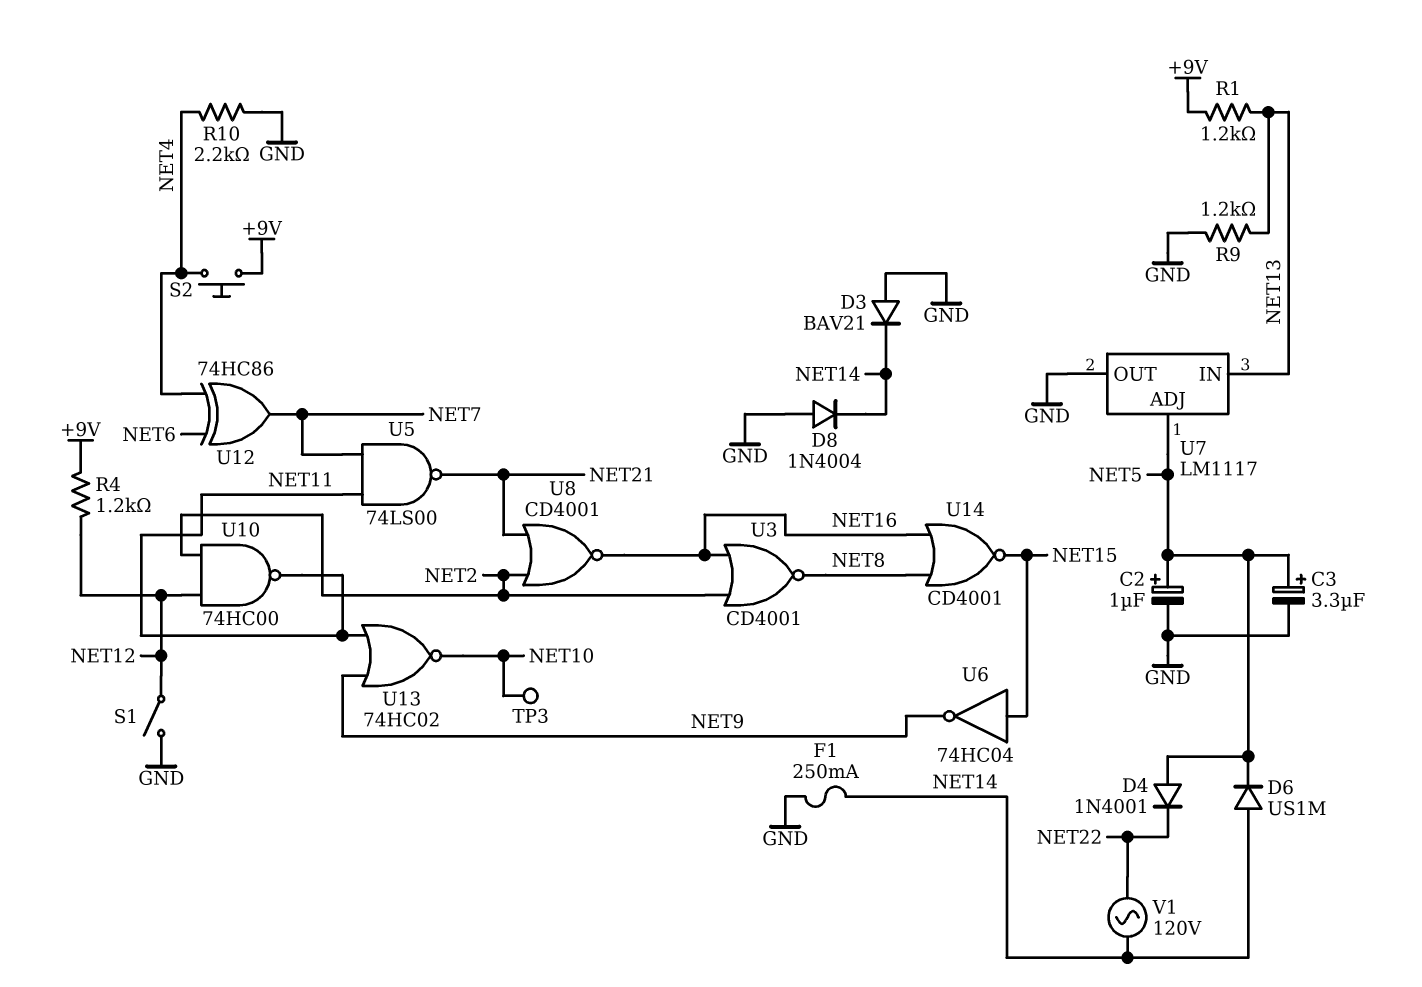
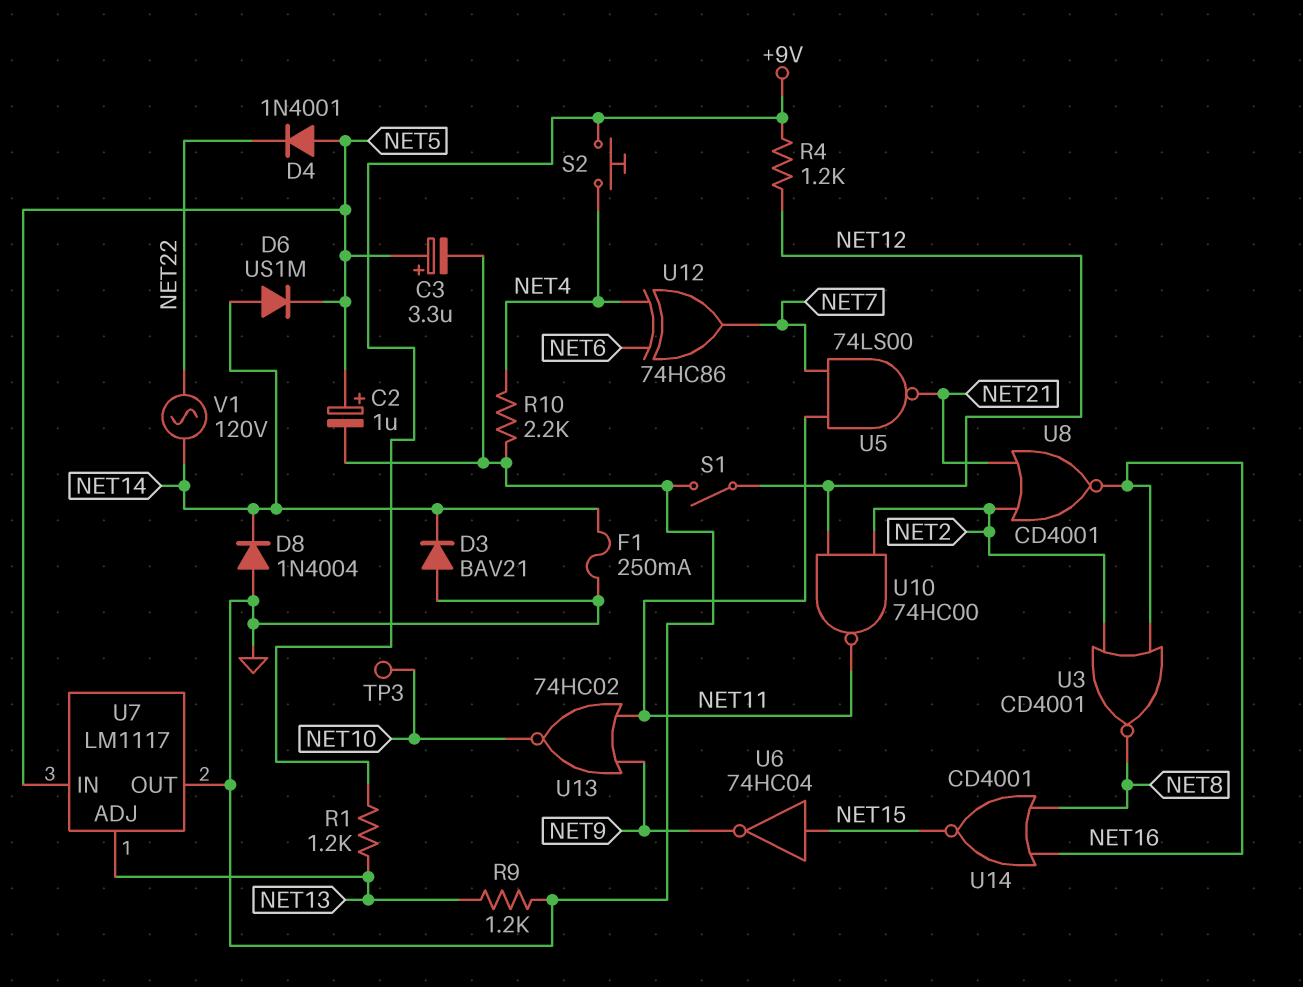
U7 pin ADJ: NET5 -> NET13
U7 pin IN: NET13 -> NET5

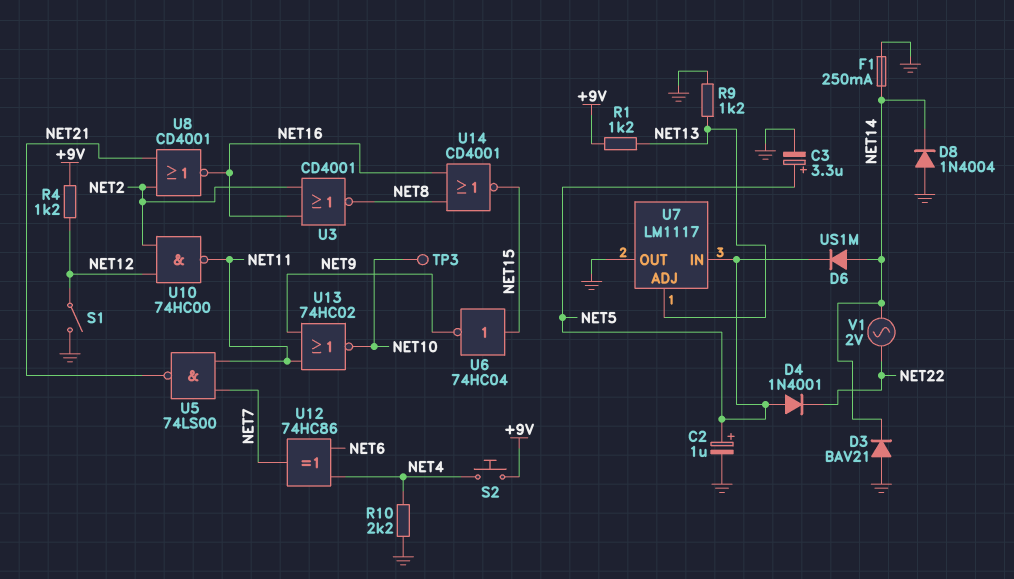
V1: AC 120V (NET14, NET22) -> AC 2V (NET14, NET22)

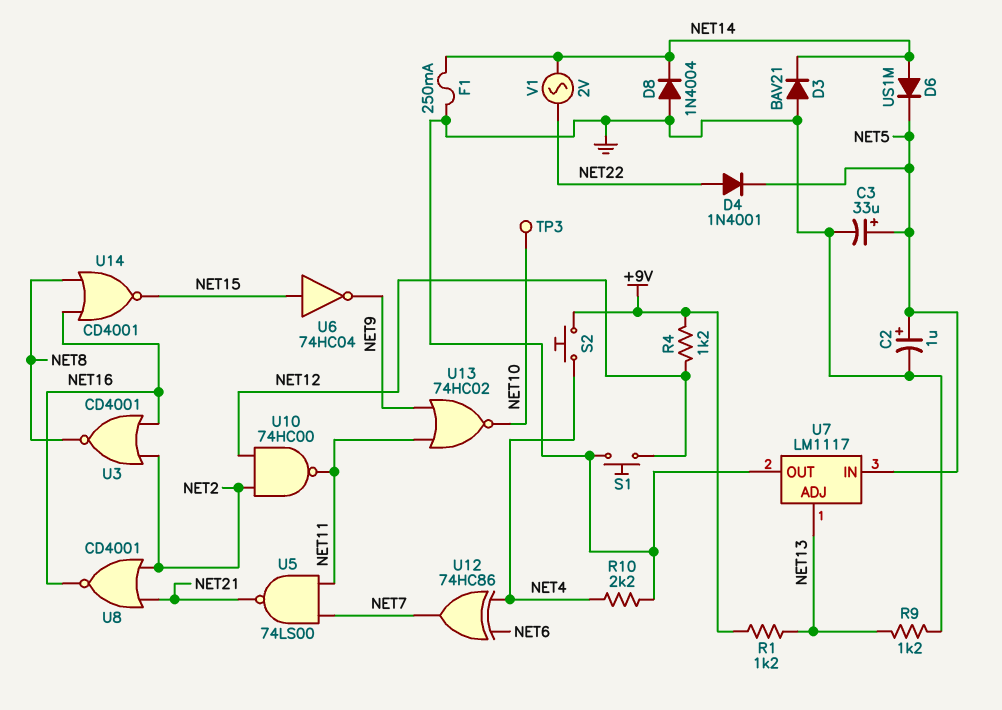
C3: 3.3uF (plus NET5, minus GND) -> 33uF (plus NET5, minus GND)
D4: diode 1N4001 (A NET5, K NET22) -> diode 1N4001 (A NET22, K NET5)
S1: switch (GND, NET12) -> button (GND, NET12)

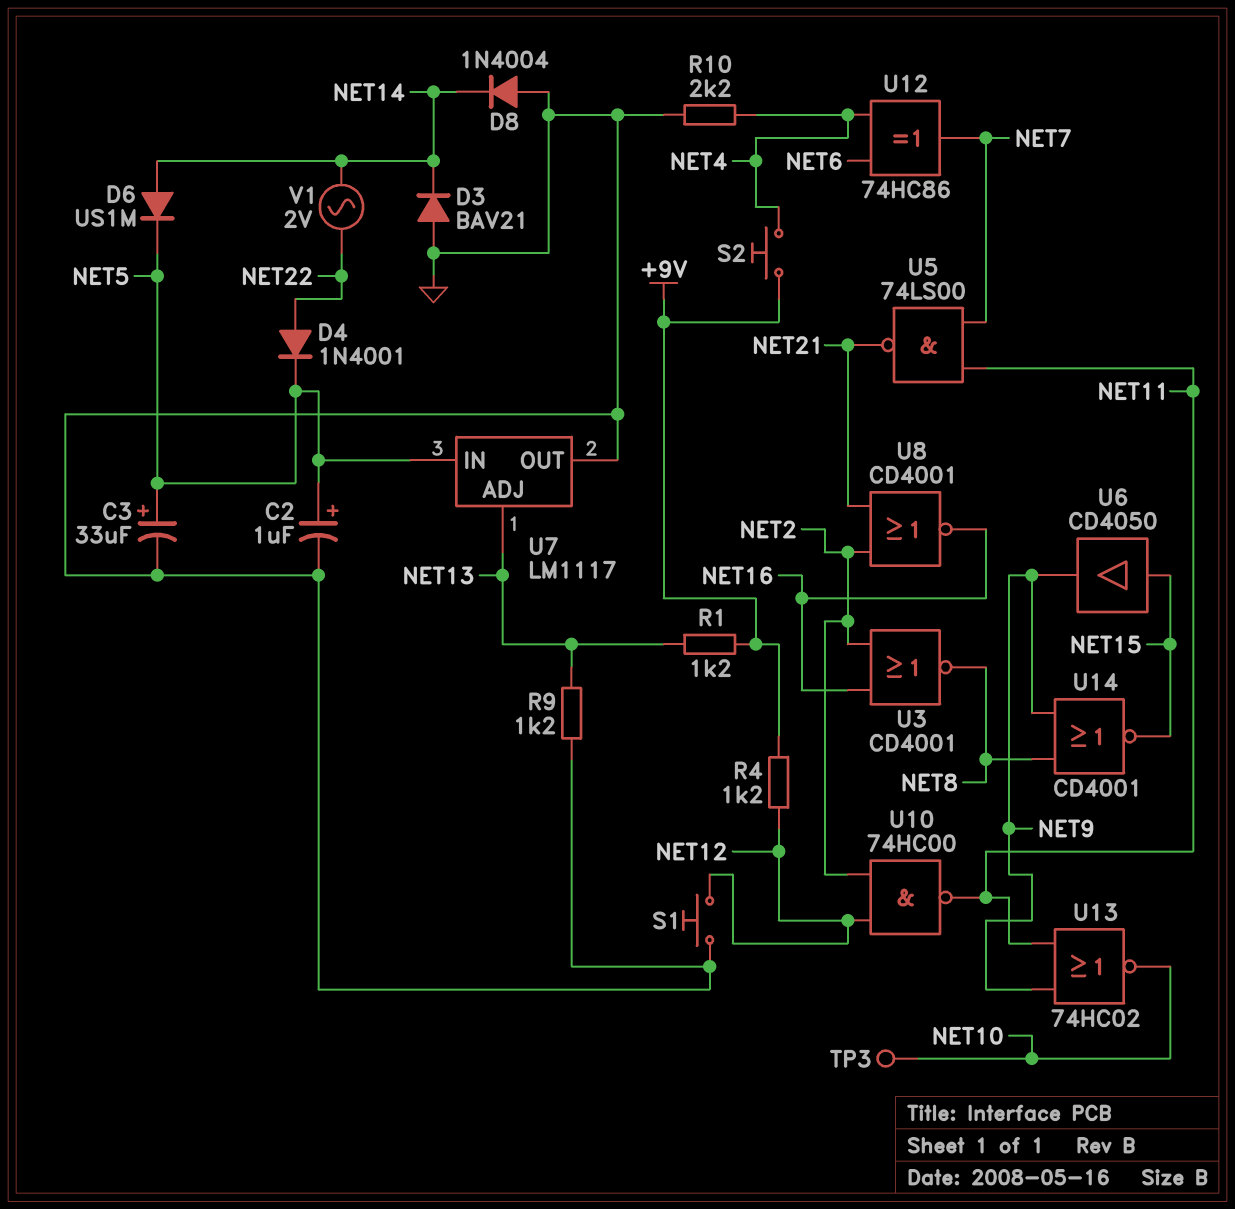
F1: 250mA (GND, NET14) -> none
U6: NOT 74HC04 (in NET15, out NET9) -> buffer CD4050 (in NET15, out NET9)
U14: NOR CD4001 (in NET8, in NET16, out NET15) -> NOR CD4001 (in NET8, in NET9, out NET15)

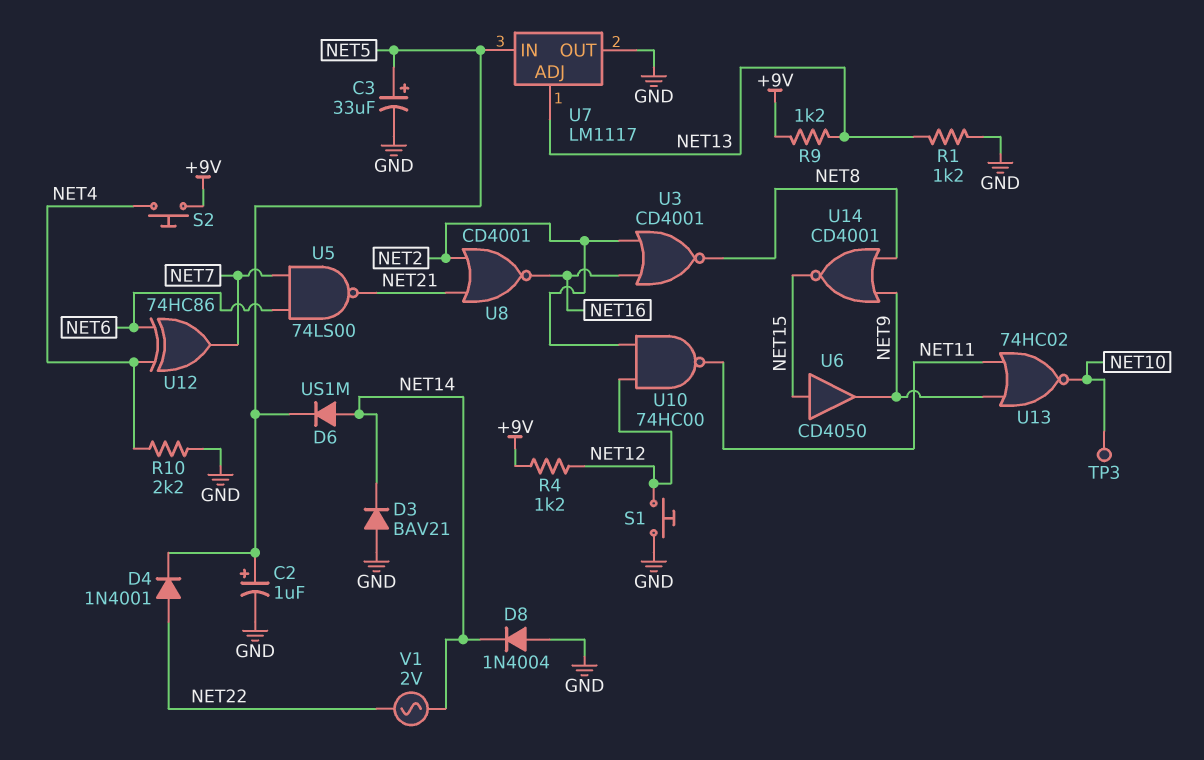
R1: 1.2k (+9V, NET13) -> 1.2k (GND, NET13)
R9: 1.2k (GND, NET13) -> 1.2k (+9V, NET13)
U5: NAND 74LS00 (in NET7, in NET11, out NET21) -> NAND 74LS00 (in NET6, in NET7, out NET21)

